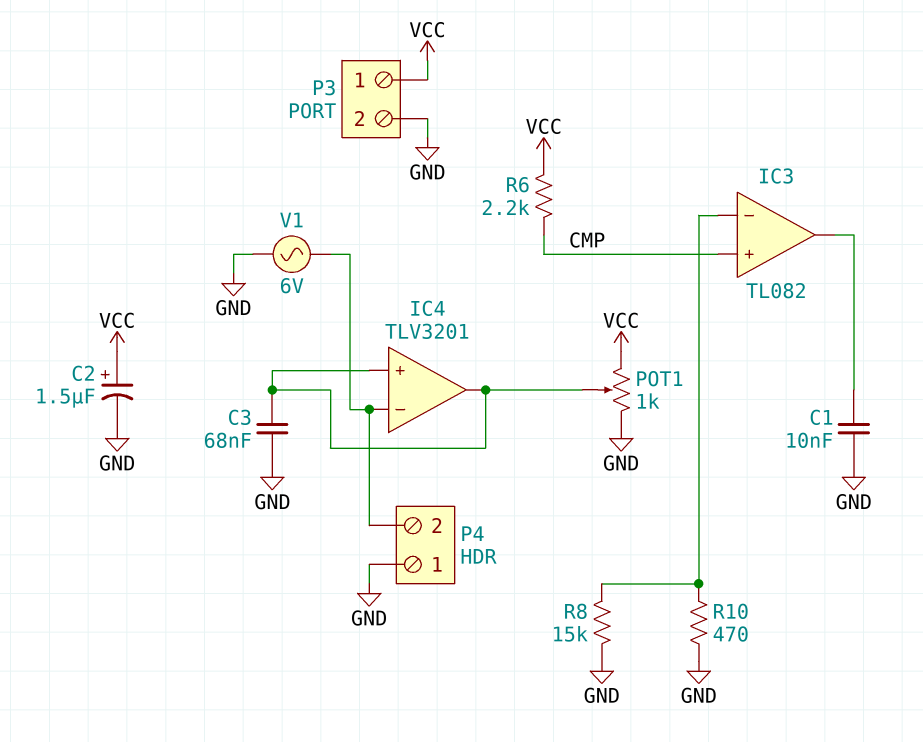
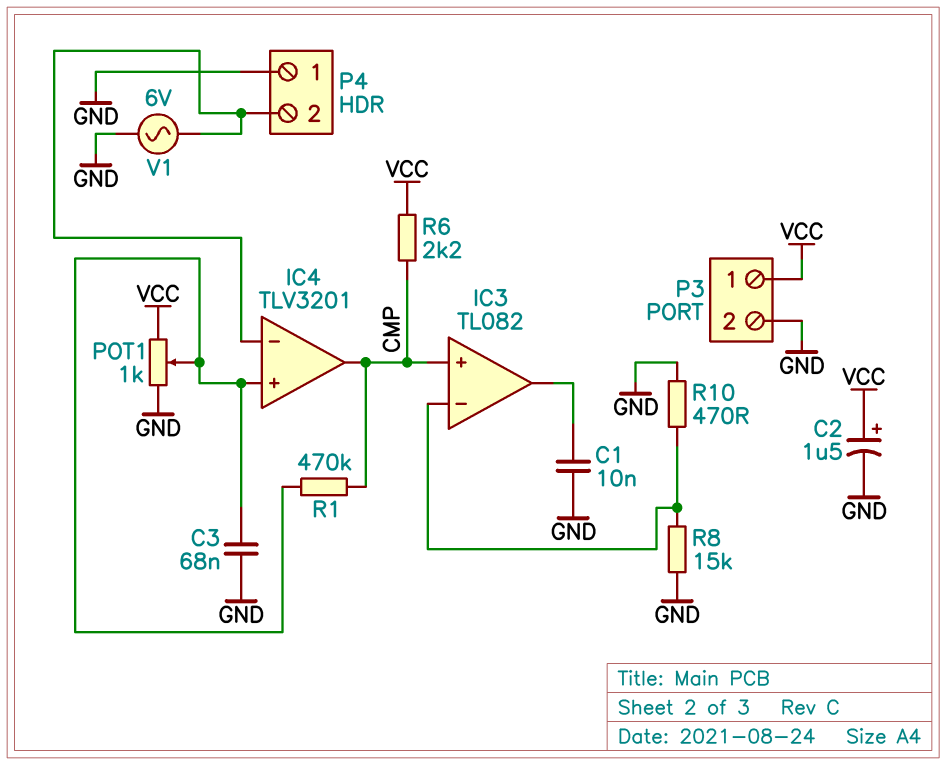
IC4 pin out: IC4/in+ -> CMP
R1: none -> 470k (CMP, IC4/in+)

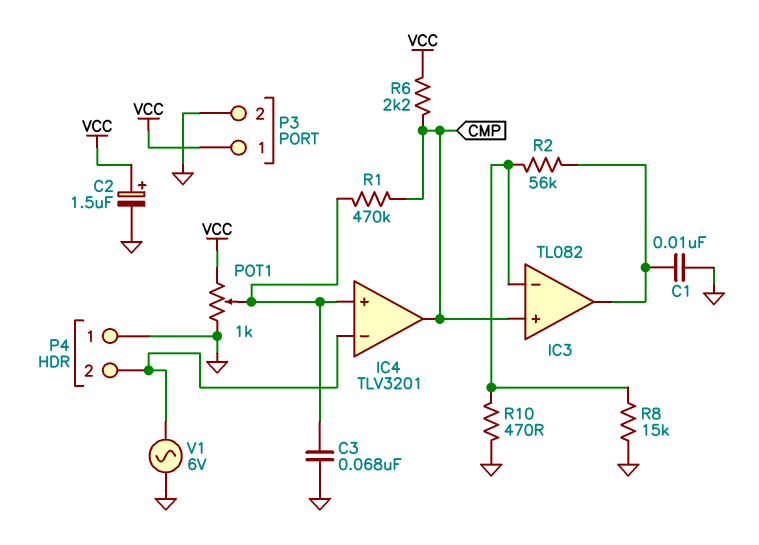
R2: none -> 56k (IC3/in-, IC3/out)

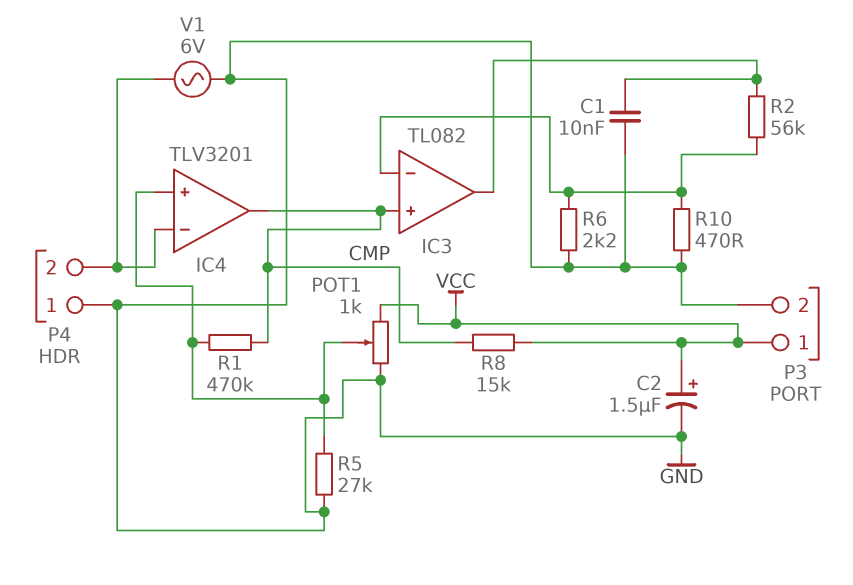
C3: 68nF (GND, IC4/in+) -> none
R5: none -> 27k (GND, IC4/in+)
R6: 2.2k (CMP, VCC) -> 2.2k (GND, IC3/in-)
R8: 15k (GND, IC3/in-) -> 15k (CMP, VCC)

